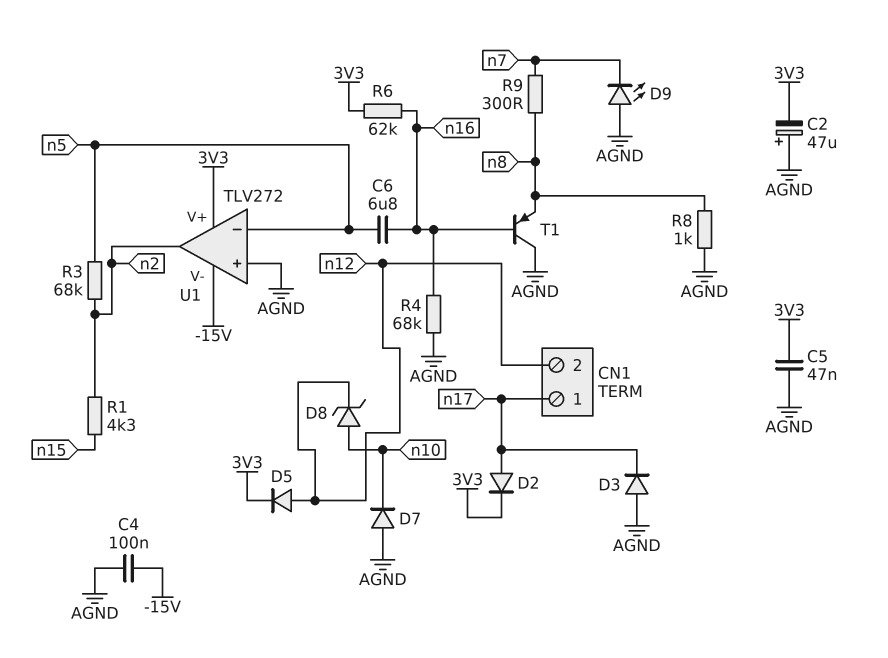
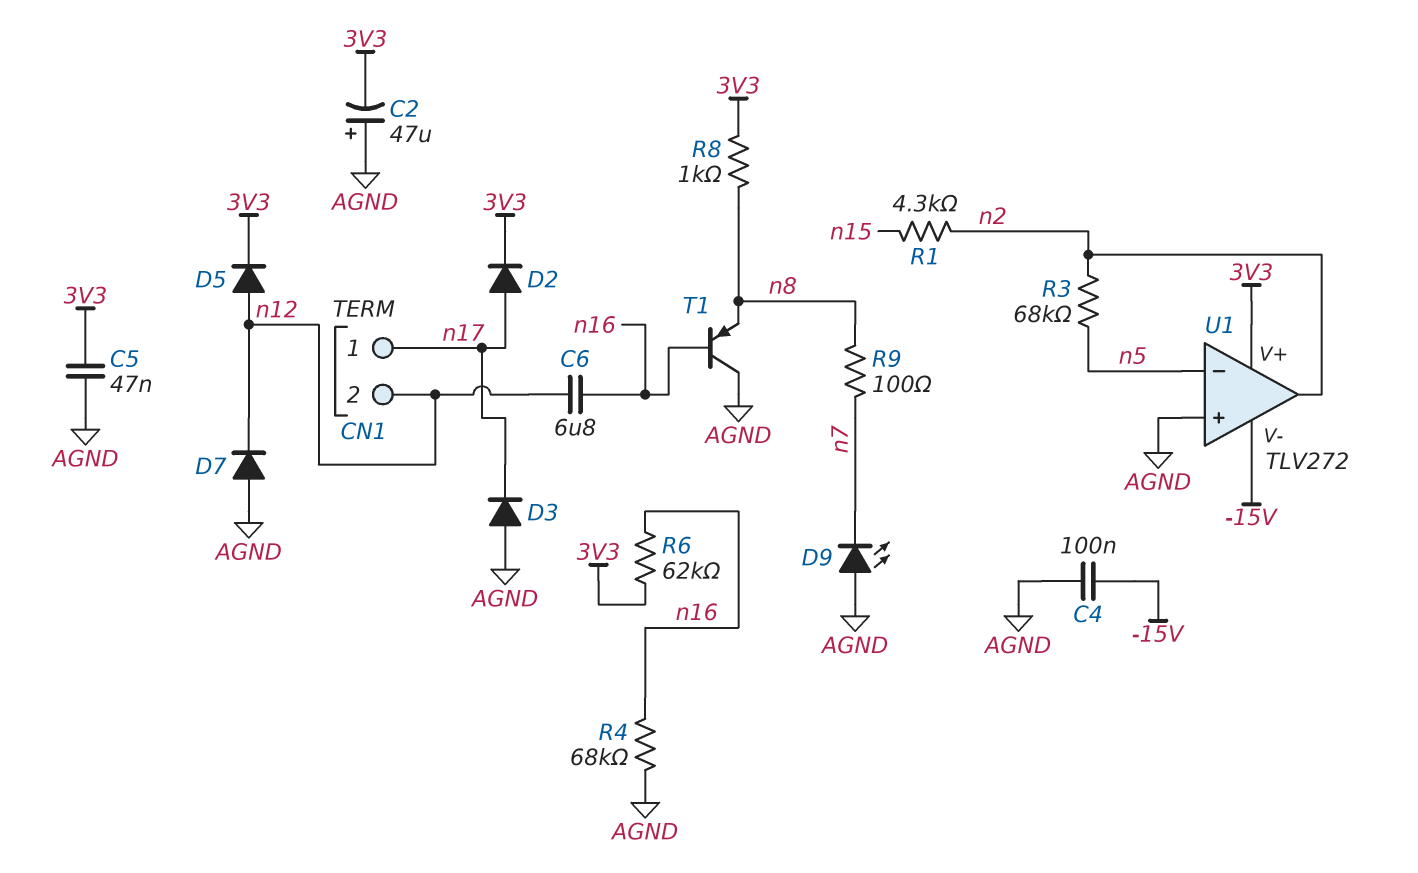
C6: 6.8uF (n5, n16) -> 6.8uF (n12, n16)
D7: diode (A AGND, K n10) -> diode (A AGND, K n12)
D8: zener (A n10, K n12) -> none
R8: 1k (AGND, n8) -> 1k (3V3, n8)
R9: 300 (n7, n8) -> 100 (n7, n8)

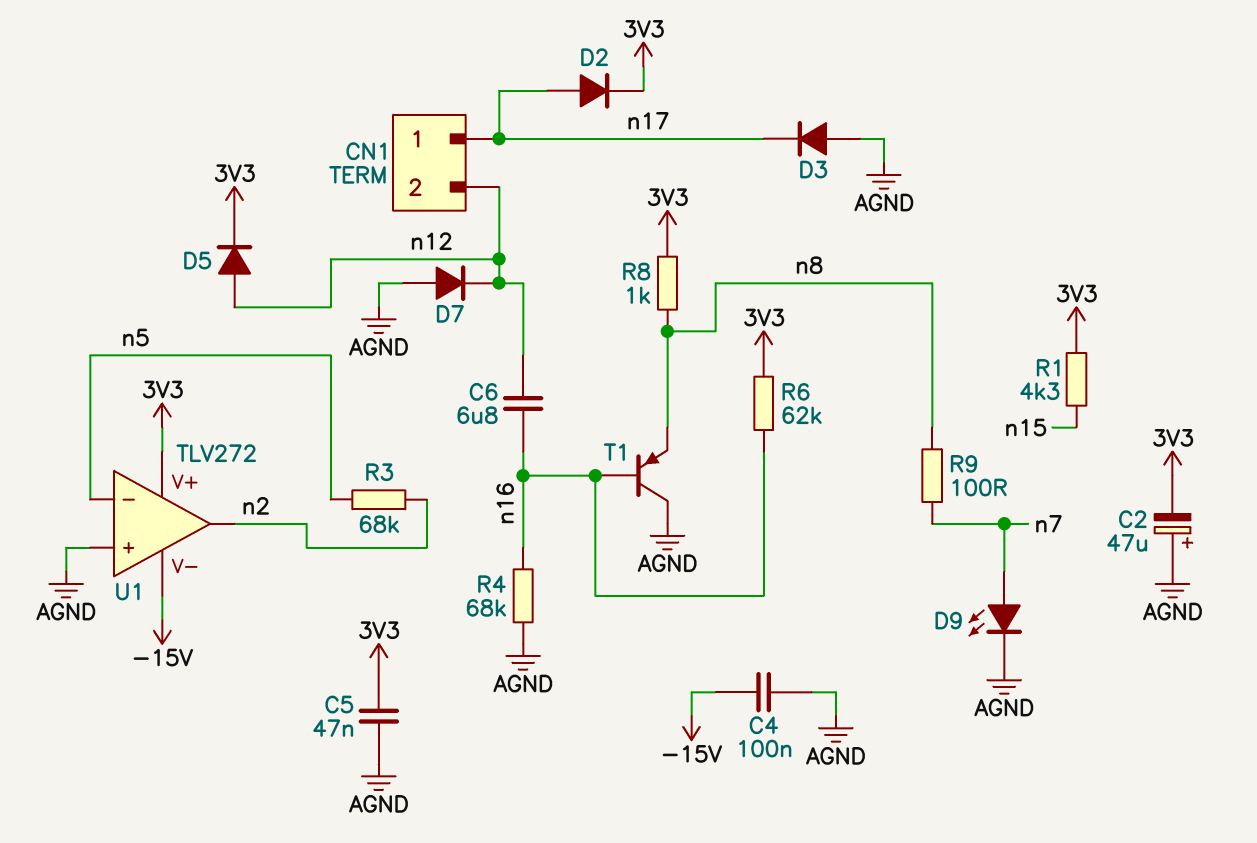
D9: LED (A AGND, K n7) -> LED (A n7, K AGND)
R1: 4.3k (n2, n15) -> 4.3k (3V3, n15)

